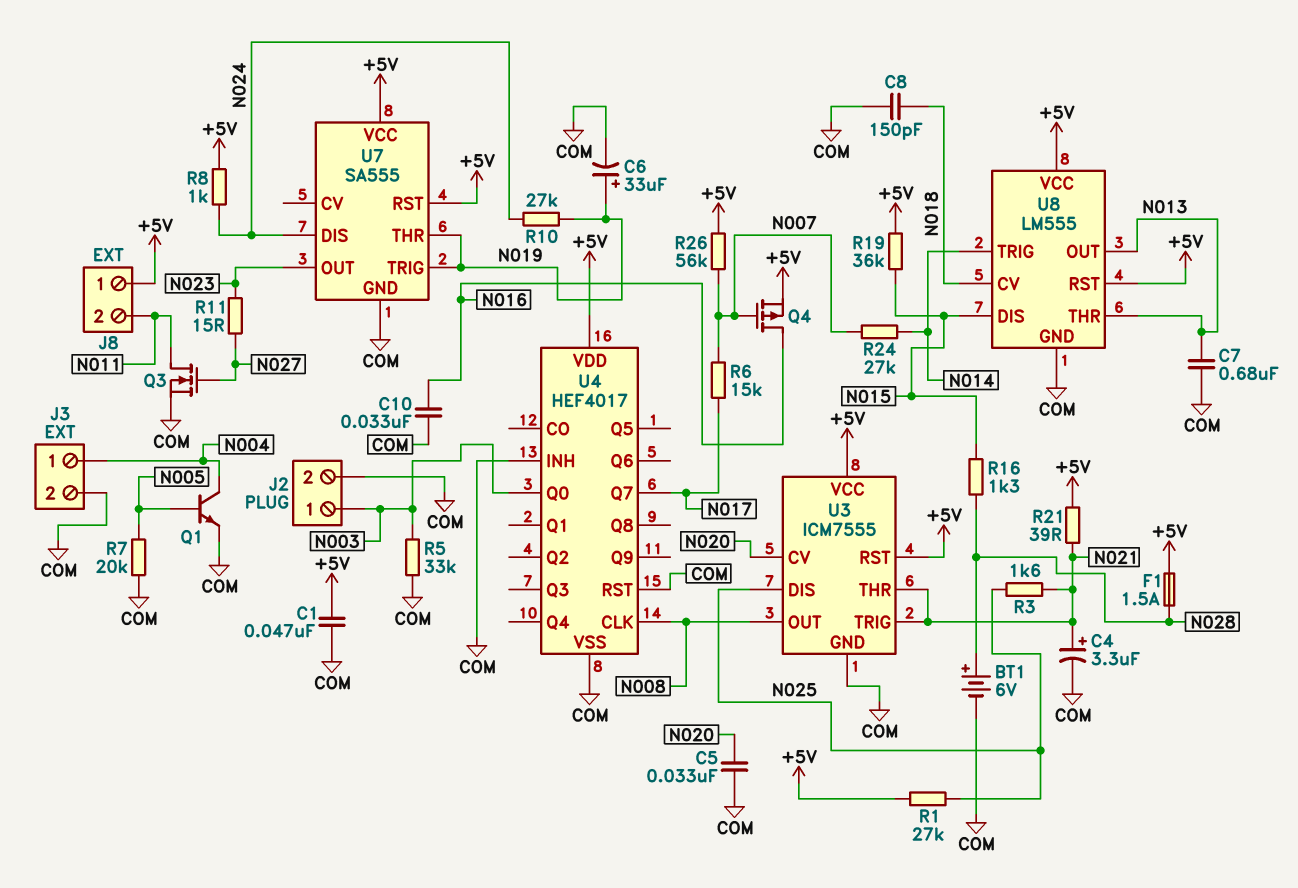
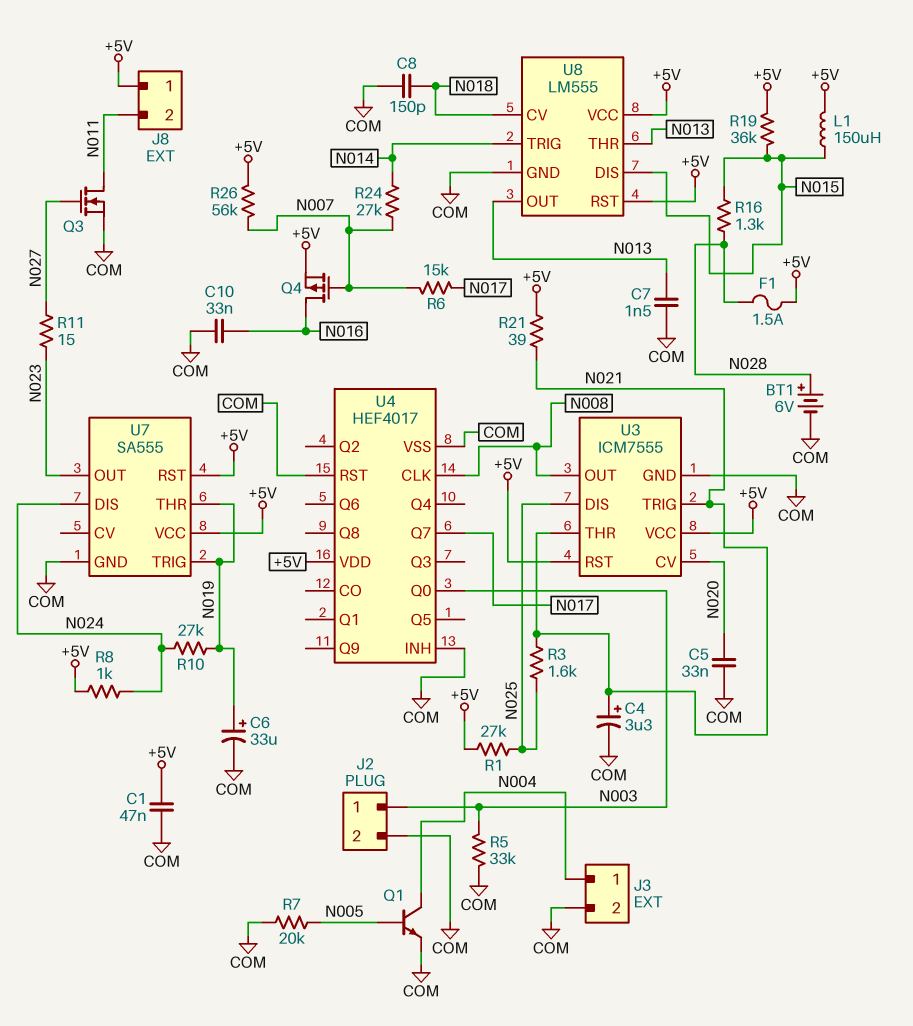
C7: 680nF (COM, N013) -> 1.5nF (COM, N013)
L1: none -> 150uH (+5V, N015)

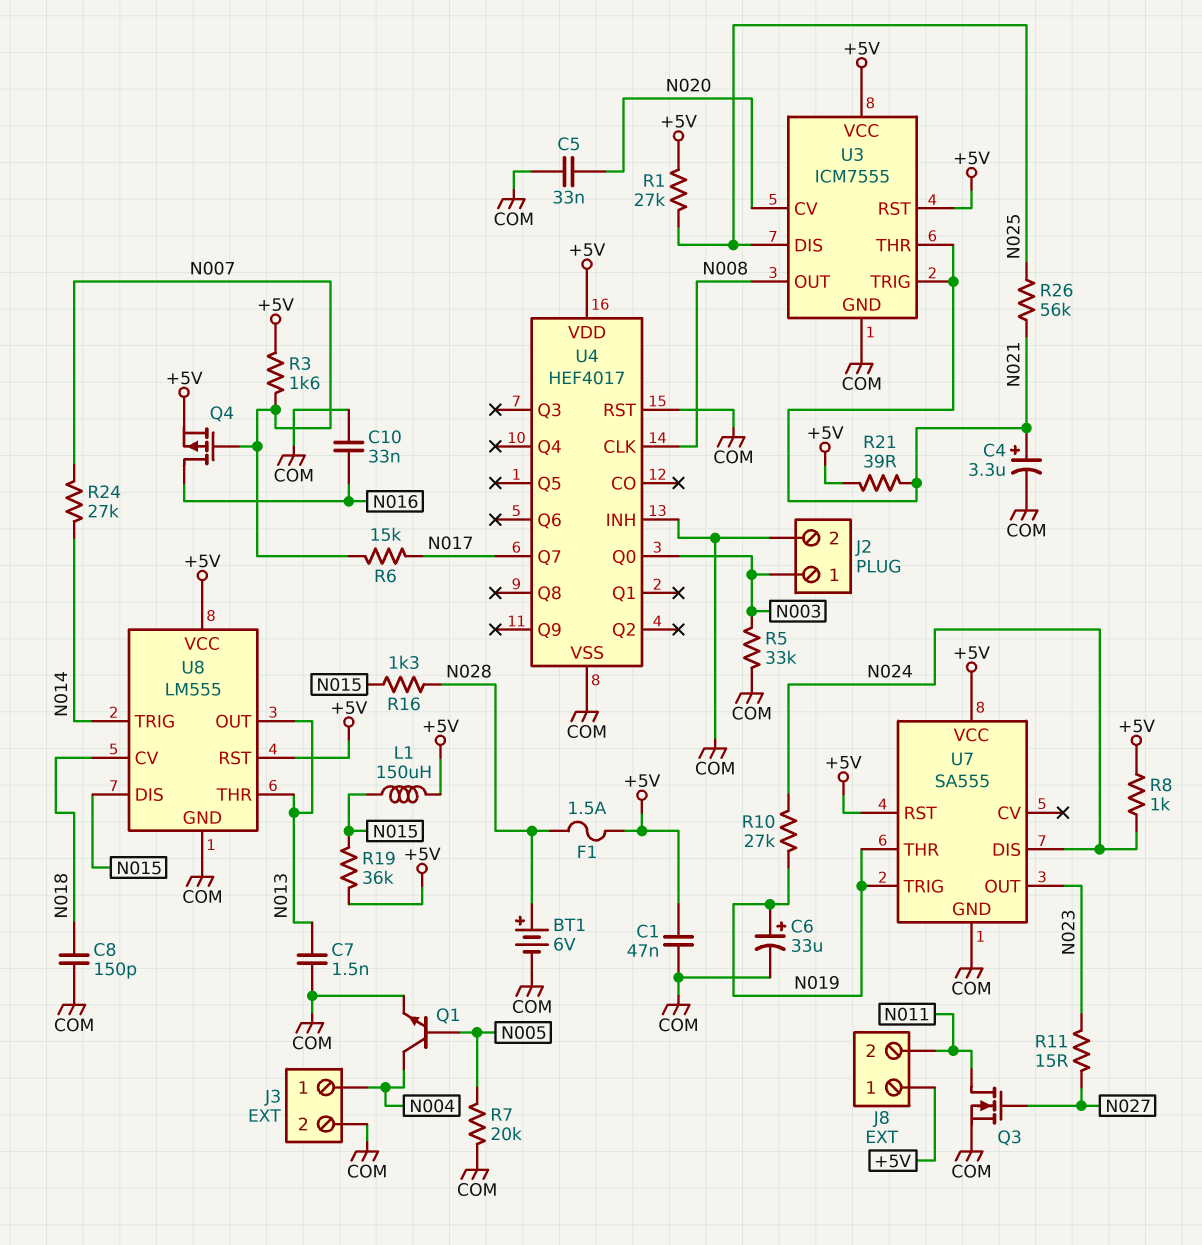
R3: 1.6k (N021, N025) -> 1.6k (+5V, N007)
R26: 56k (+5V, N007) -> 56k (N021, N025)

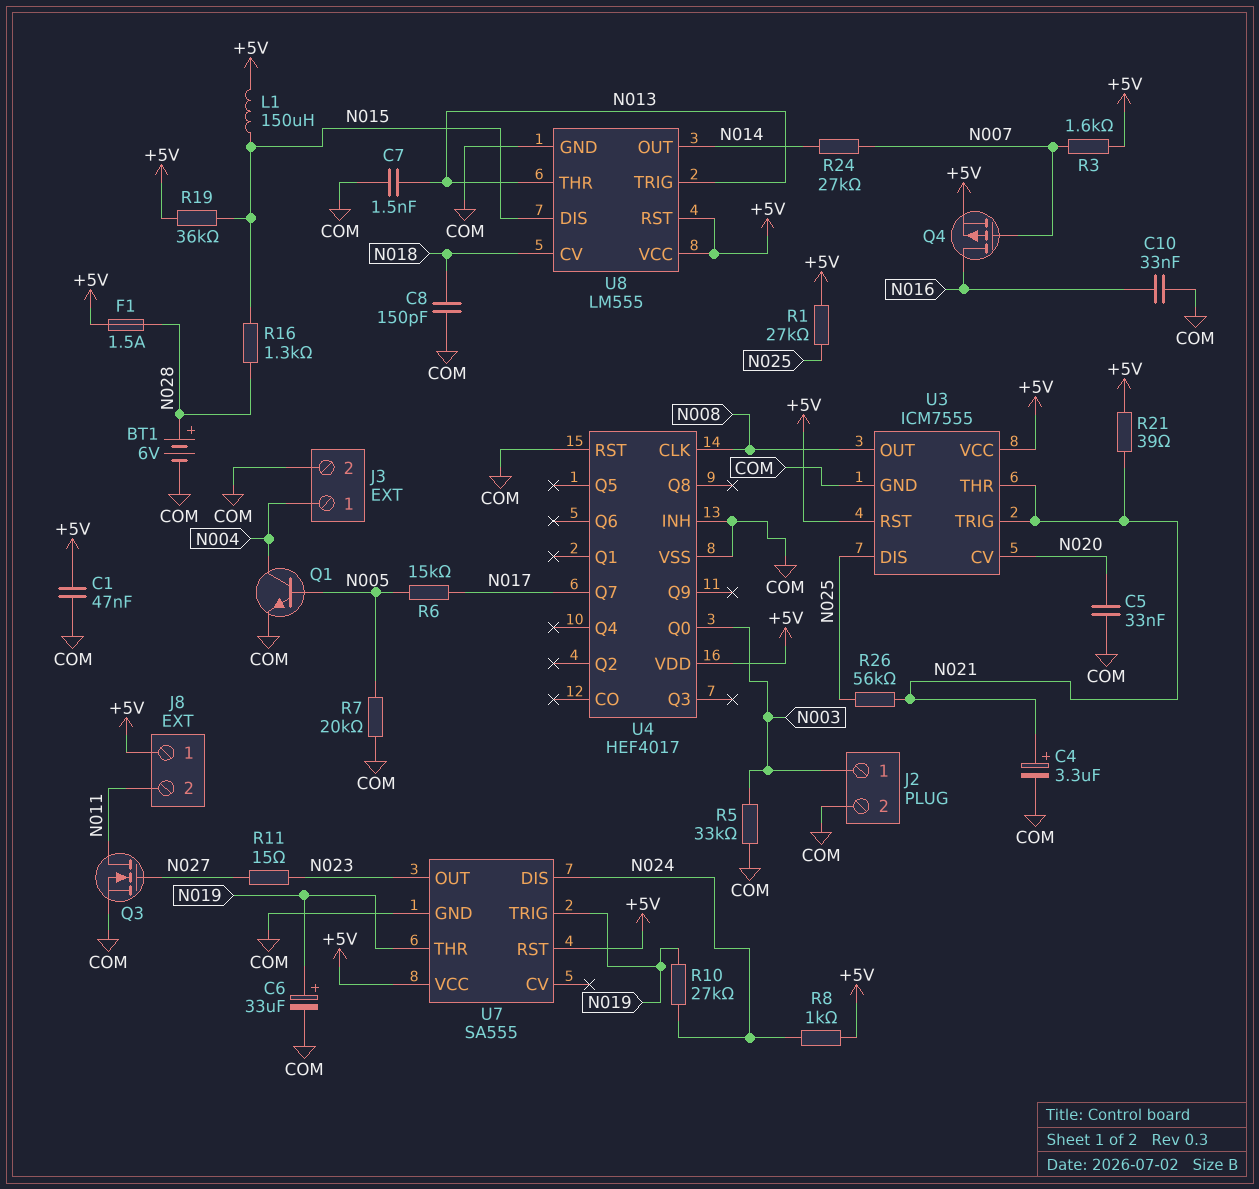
R6: 15k (N007, N017) -> 15k (N005, N017)
U8 pin OUT: N013 -> N014
U8 pin TRIG: N014 -> N013

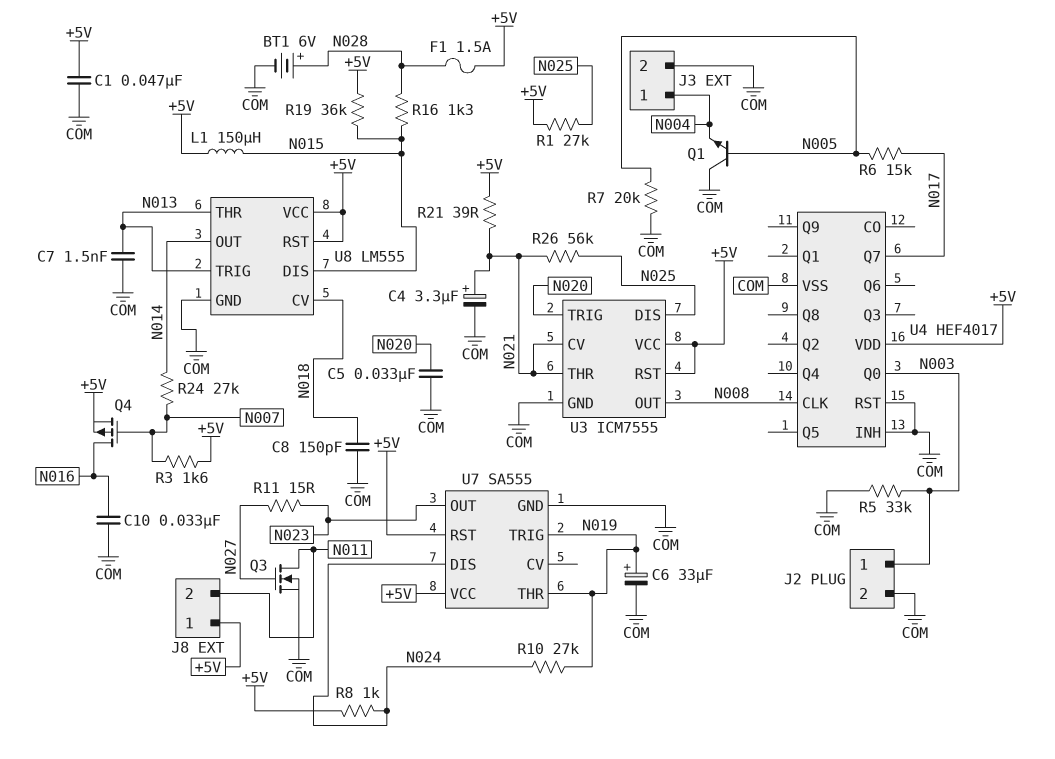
Q1: NPN (B N005, C N004, E COM) -> NPN (B N005, C COM, E N004)
U3 pin CV: N020 -> N021
U3 pin TRIG: N021 -> N020

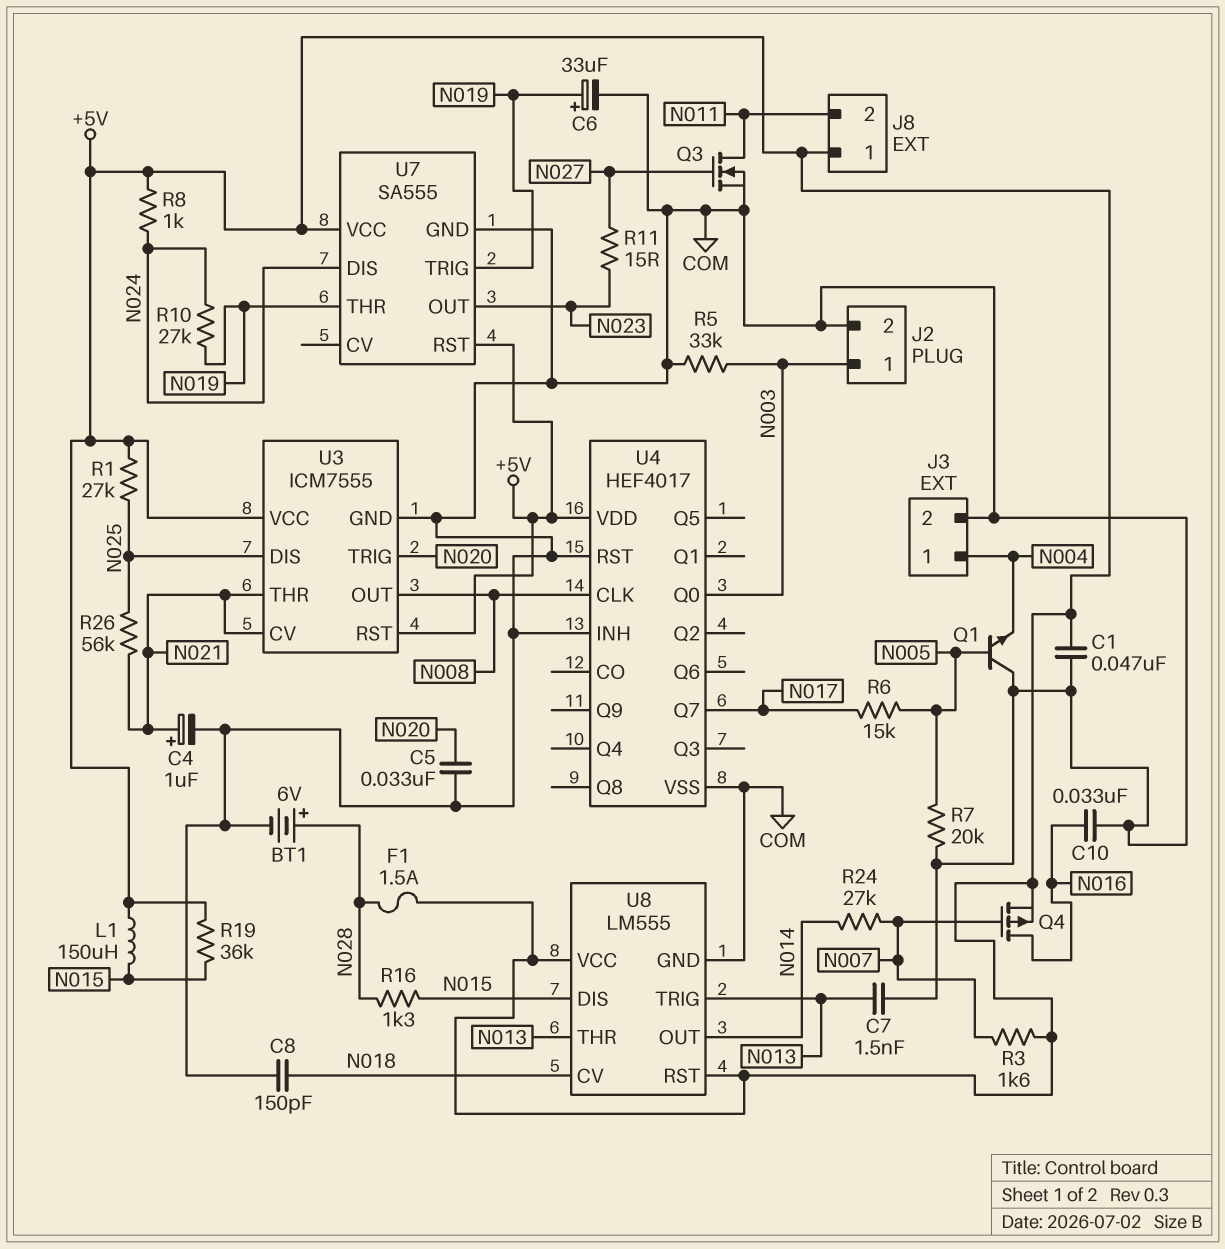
C4: 3.3uF (plus N021, minus COM) -> 1uF (plus N021, minus COM)
R21: 39 (+5V, N021) -> none

